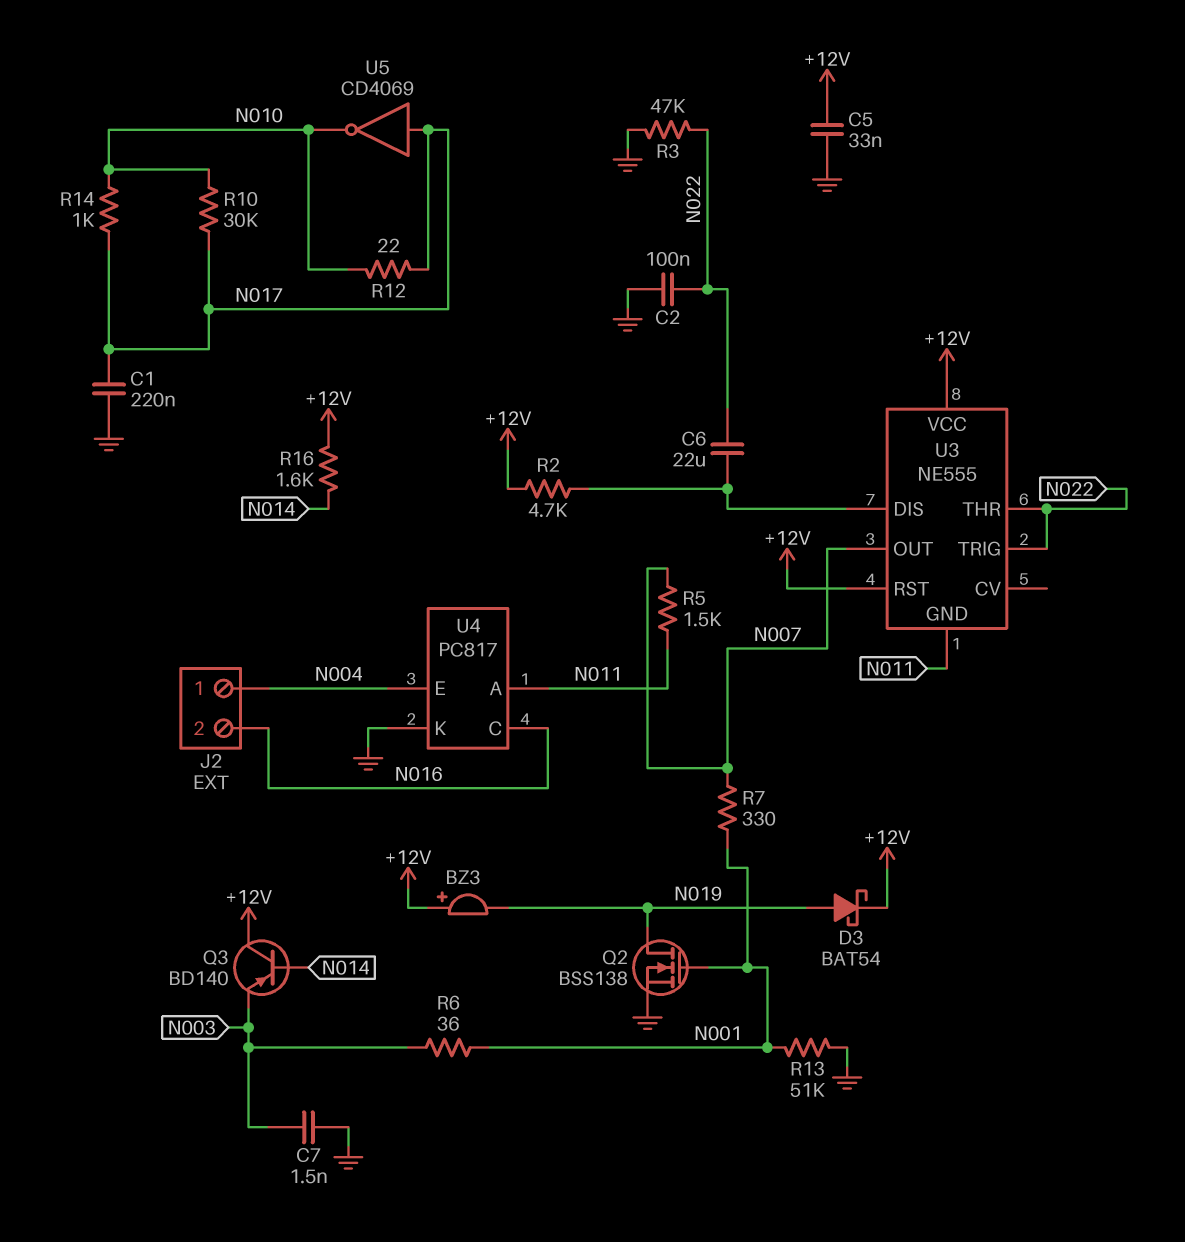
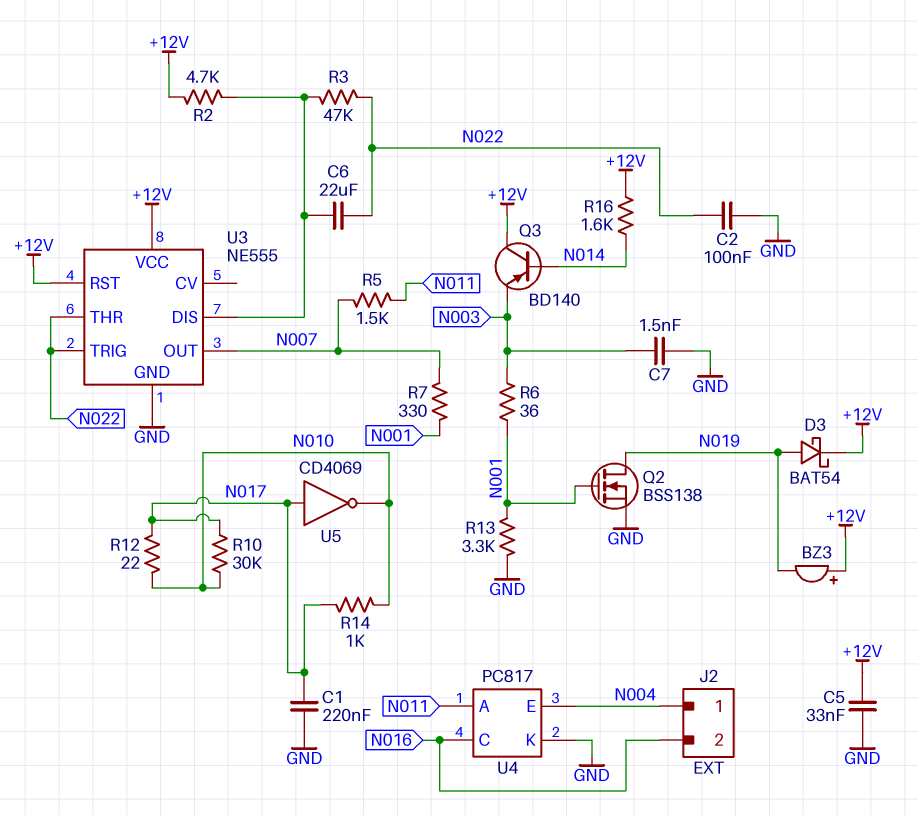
R3: 47k (GND, N022) -> 47k (N022, U3/DIS)
R13: 51k (GND, N001) -> 3.3k (GND, N001)
U3 pin GND: N011 -> GND

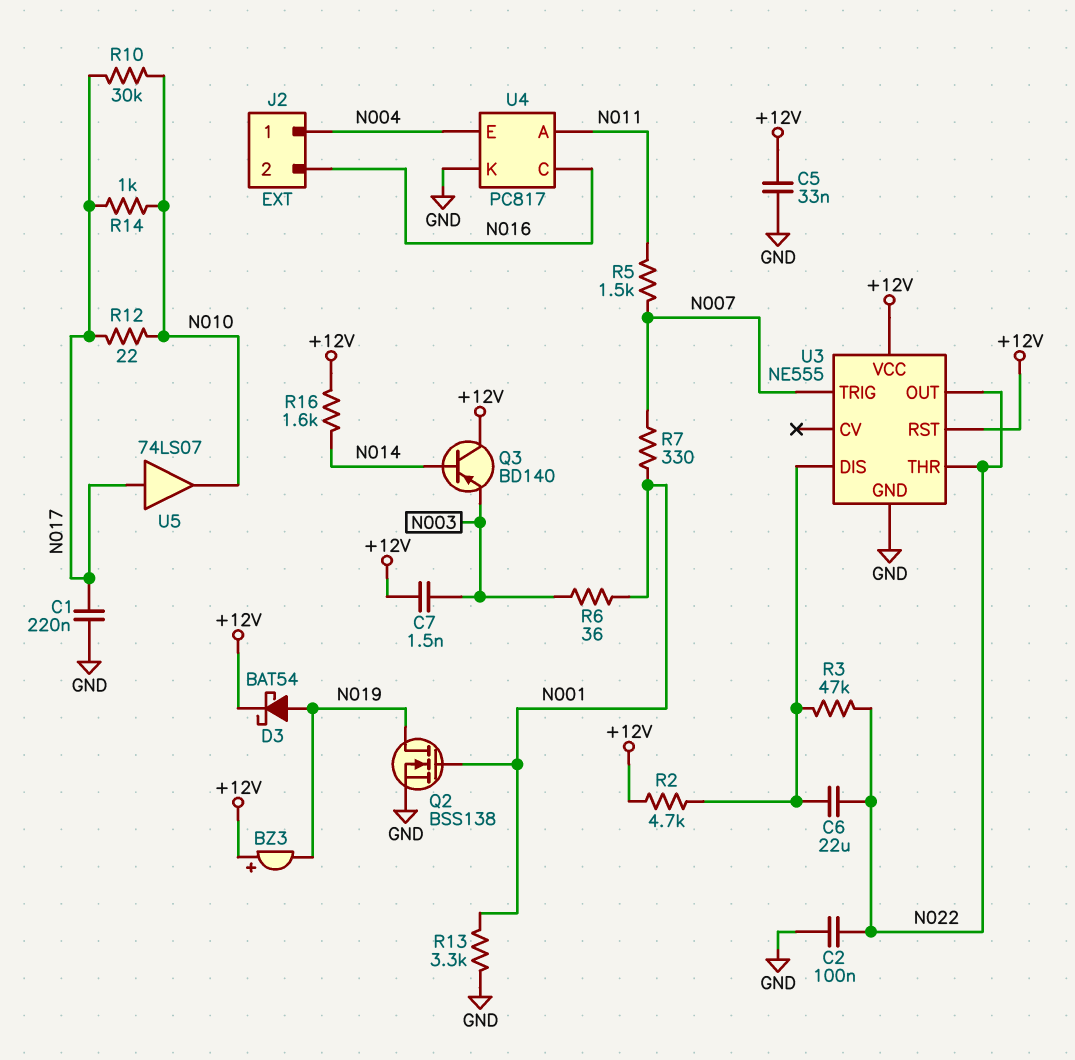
C7: 1.5nF (GND, N003) -> 1.5nF (+12V, N003)
U3 pin OUT: N007 -> N022
U3 pin TRIG: N022 -> N007
U5: NOT CD4069 (in N017, out N010) -> buffer 74LS07 (in N017, out N010)

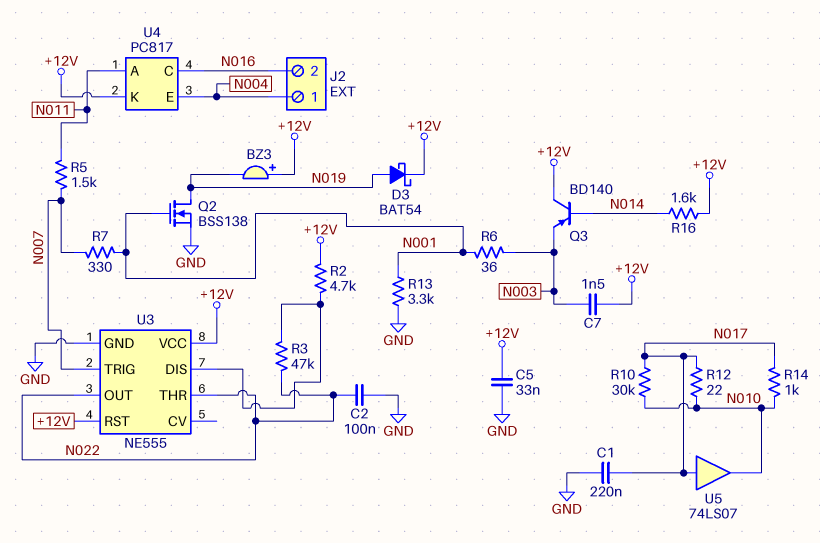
C6: 22uF (N022, U3/DIS) -> none
U4 pin K: GND -> +12V

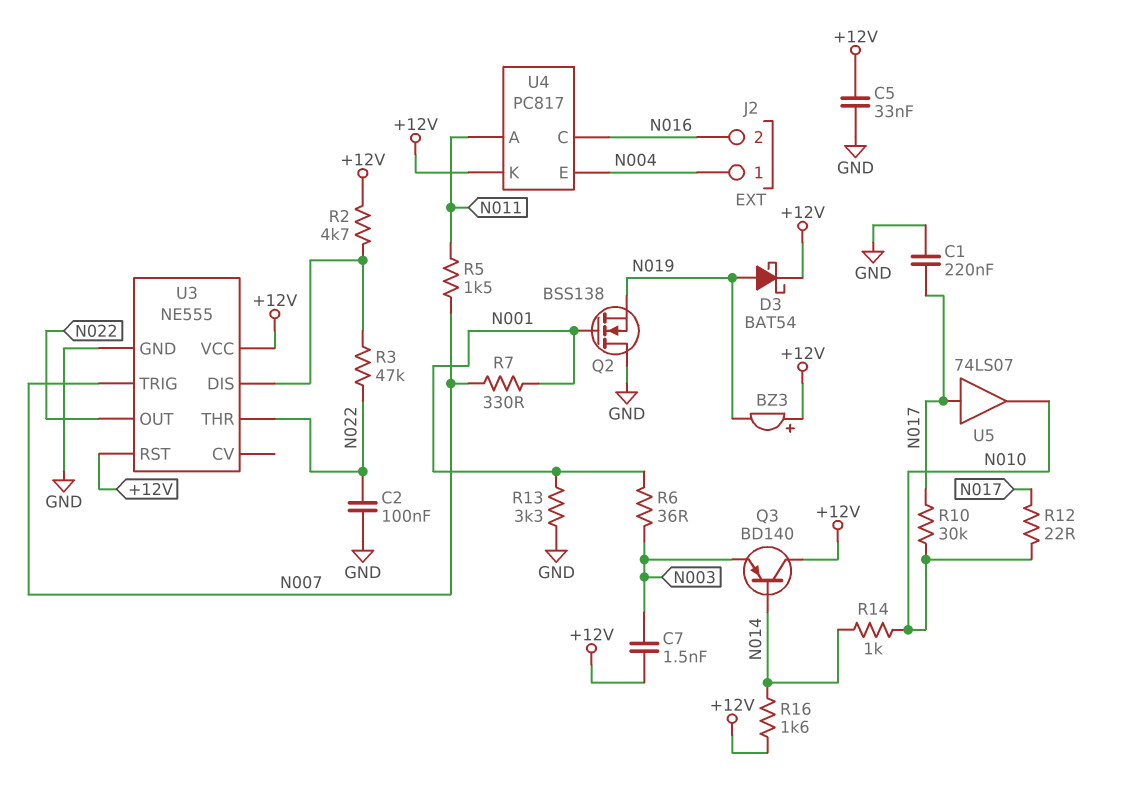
Q2: NMOS BSS138 (G N001, D N019, S GND) -> NMOS BSS138 (G N001, D GND, S N019)
R14: 1k (N010, N017) -> 1k (N010, N014)

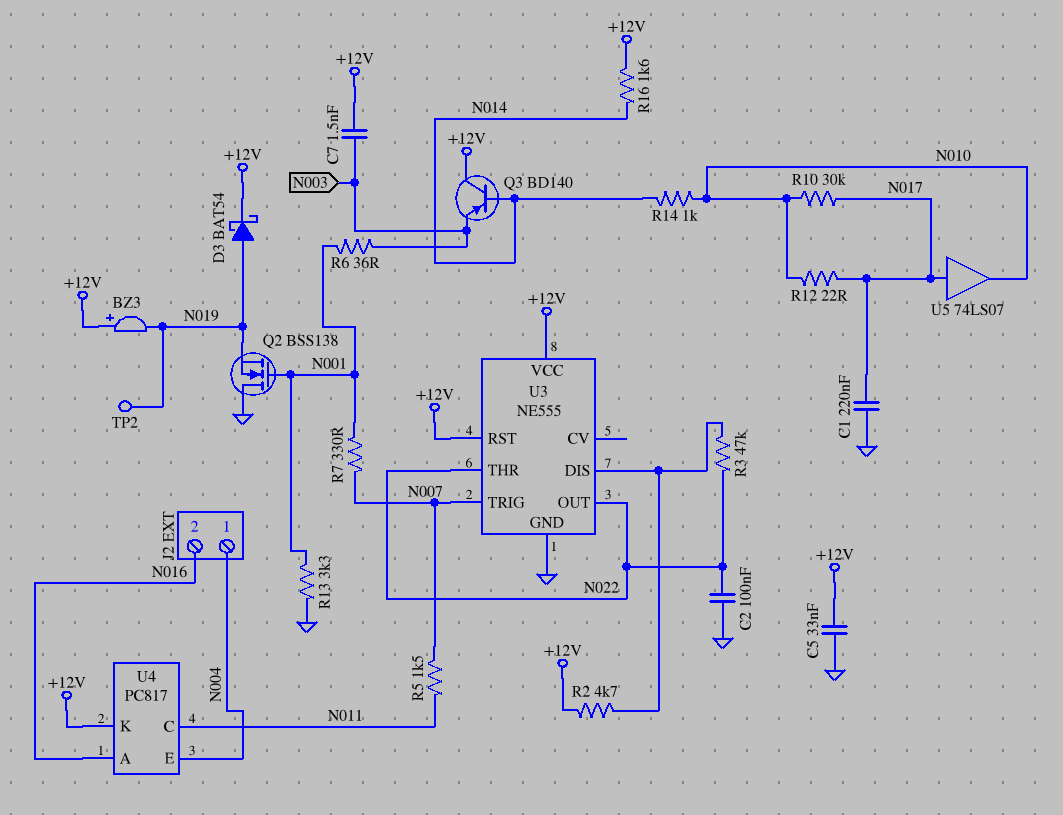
TP2: none -> test point (N019)
U4 pin A: N011 -> N016
U4 pin C: N016 -> N011

